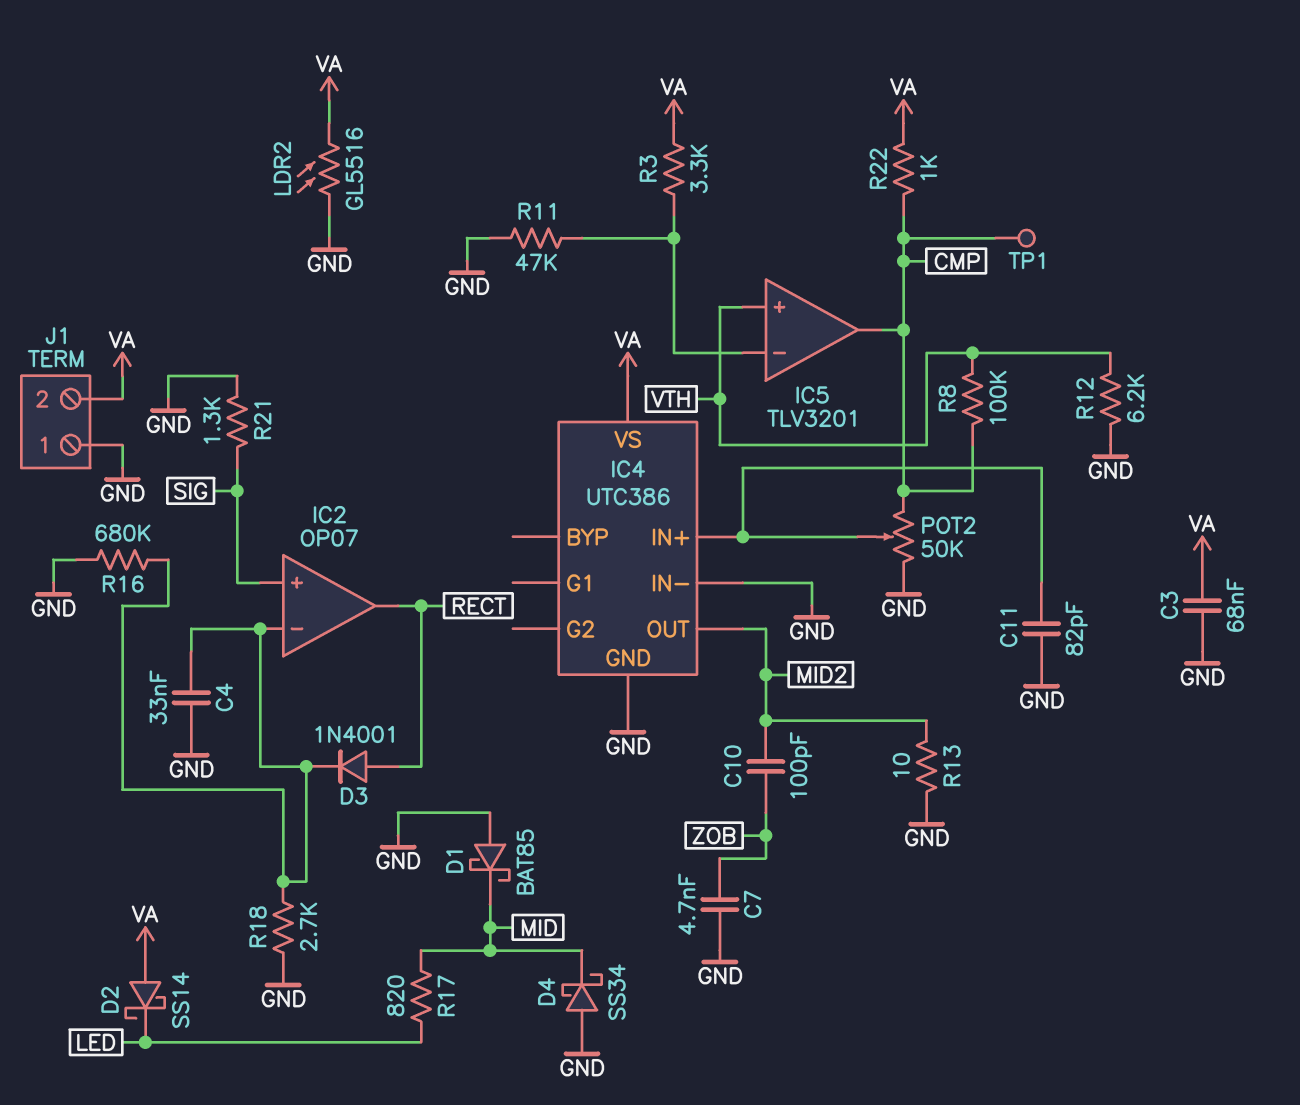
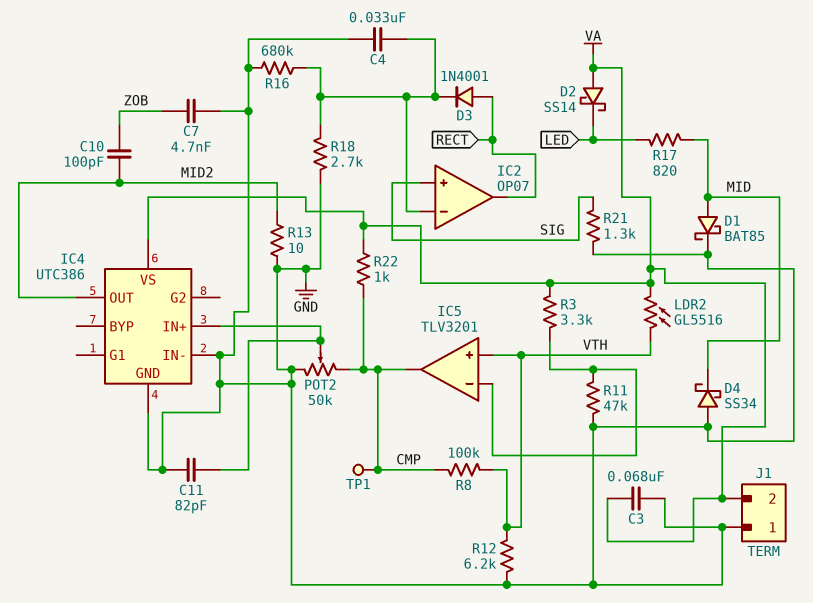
D1: schottky BAT85 (A GND, K MID) -> schottky BAT85 (A MID, K GND)
LDR2: GL5516 (GND, VA) -> GL5516 (VA, VTH)

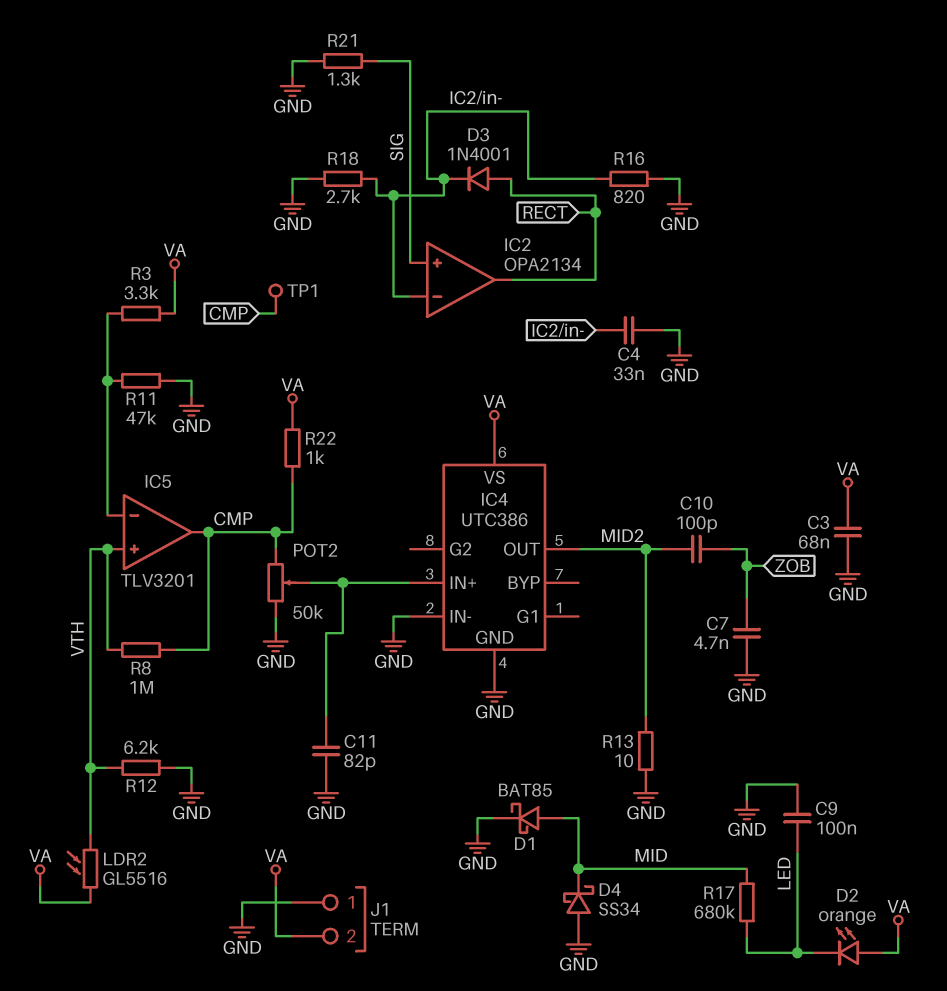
C9: none -> 100nF (GND, LED)
D2: schottky SS14 (A VA, K LED) -> LED orange (A VA, K LED)
IC2: OP07 -> OPA2134
R8: 100k (CMP, VTH) -> 1M (CMP, VTH)
R16: 680k (GND, IC2/in-) -> 820 (GND, IC2/in-)
R17: 820 (LED, MID) -> 680k (LED, MID)

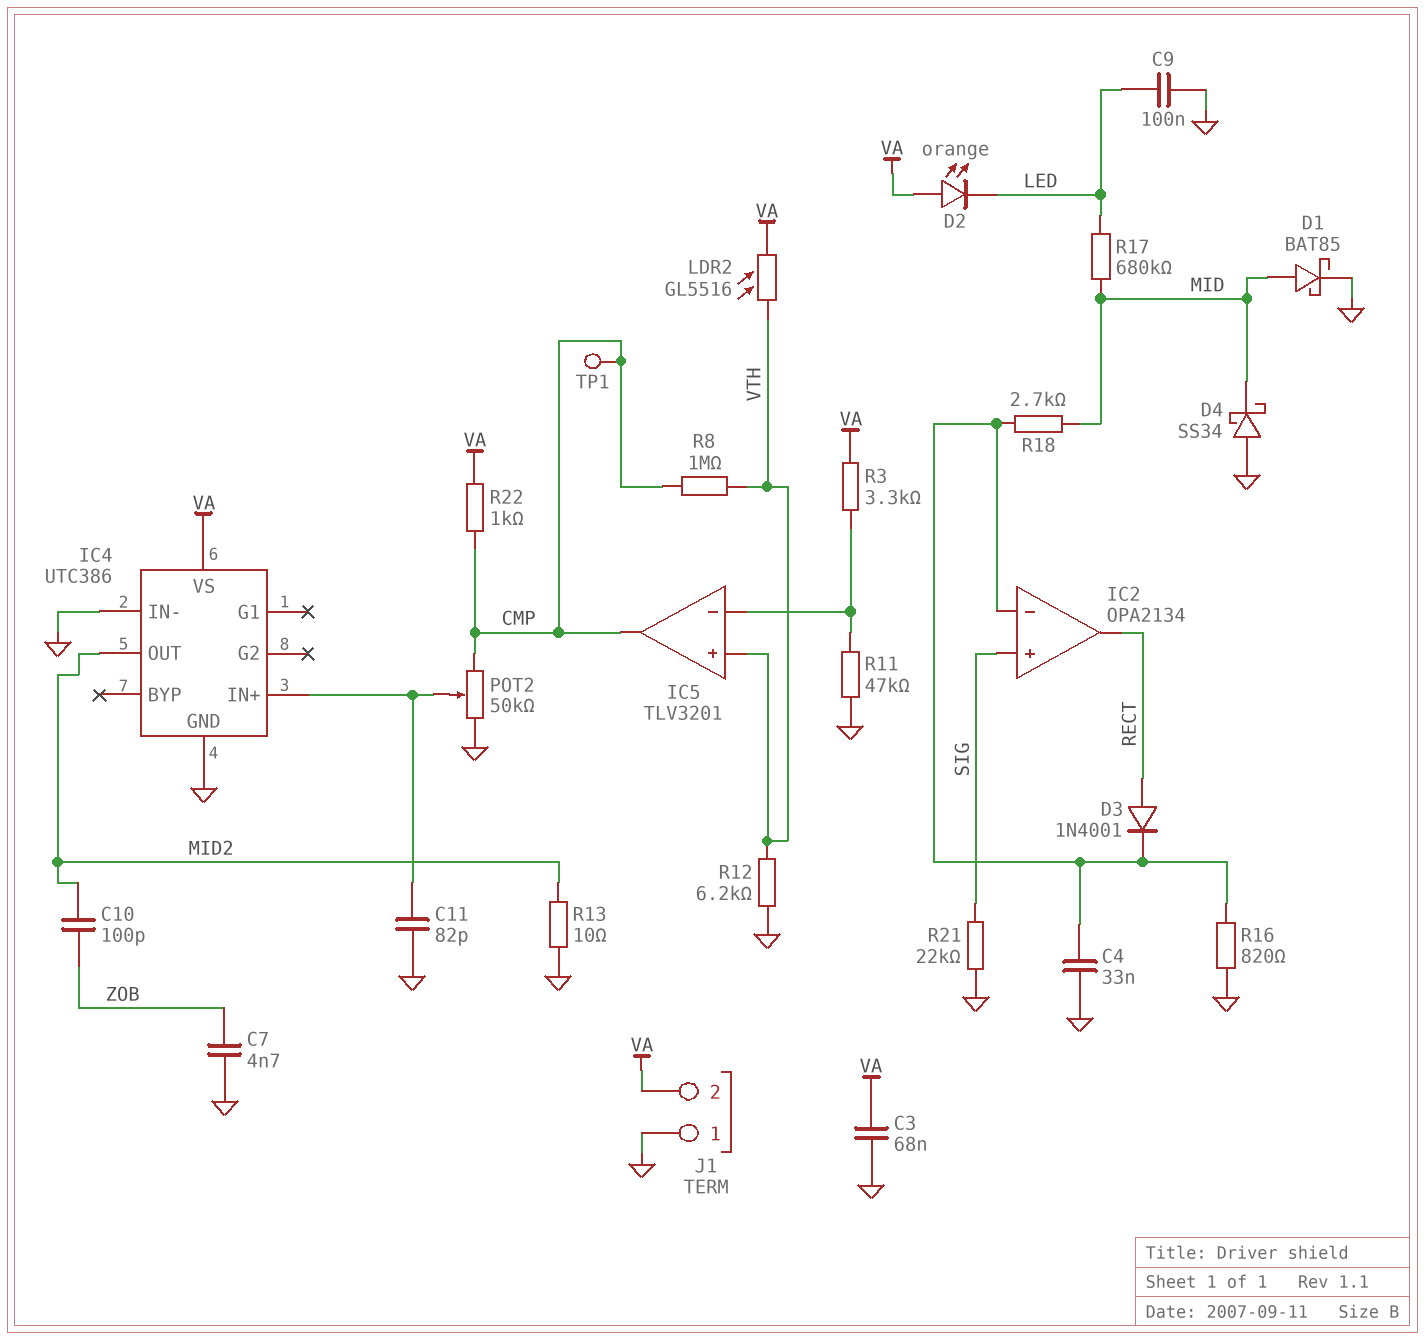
R18: 2.7k (GND, IC2/in-) -> 2.7k (IC2/in-, MID)
R21: 1.3k (GND, SIG) -> 22k (GND, SIG)

